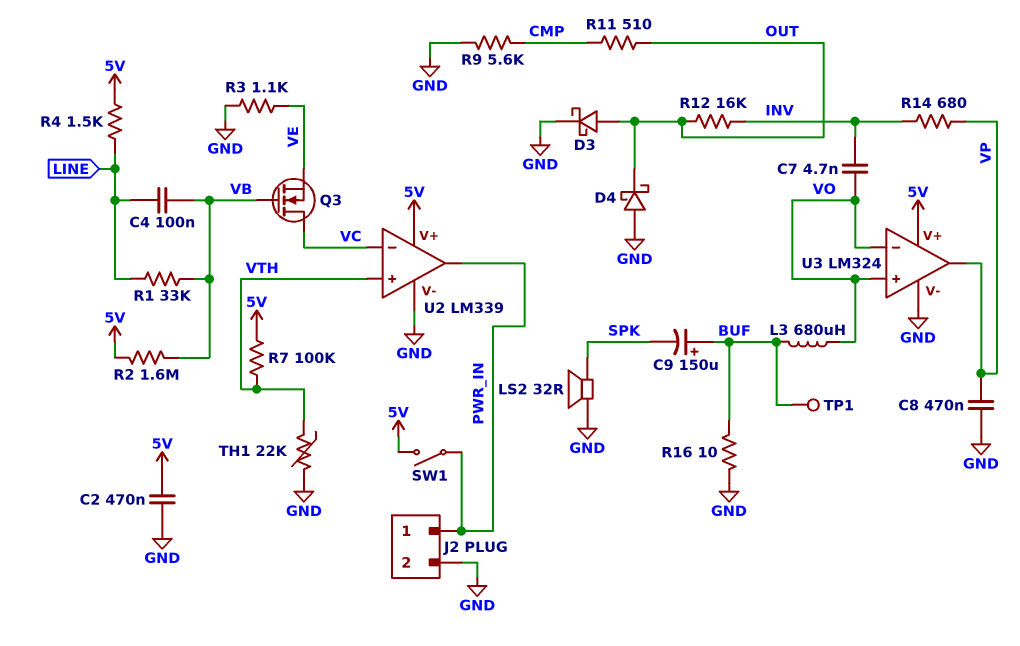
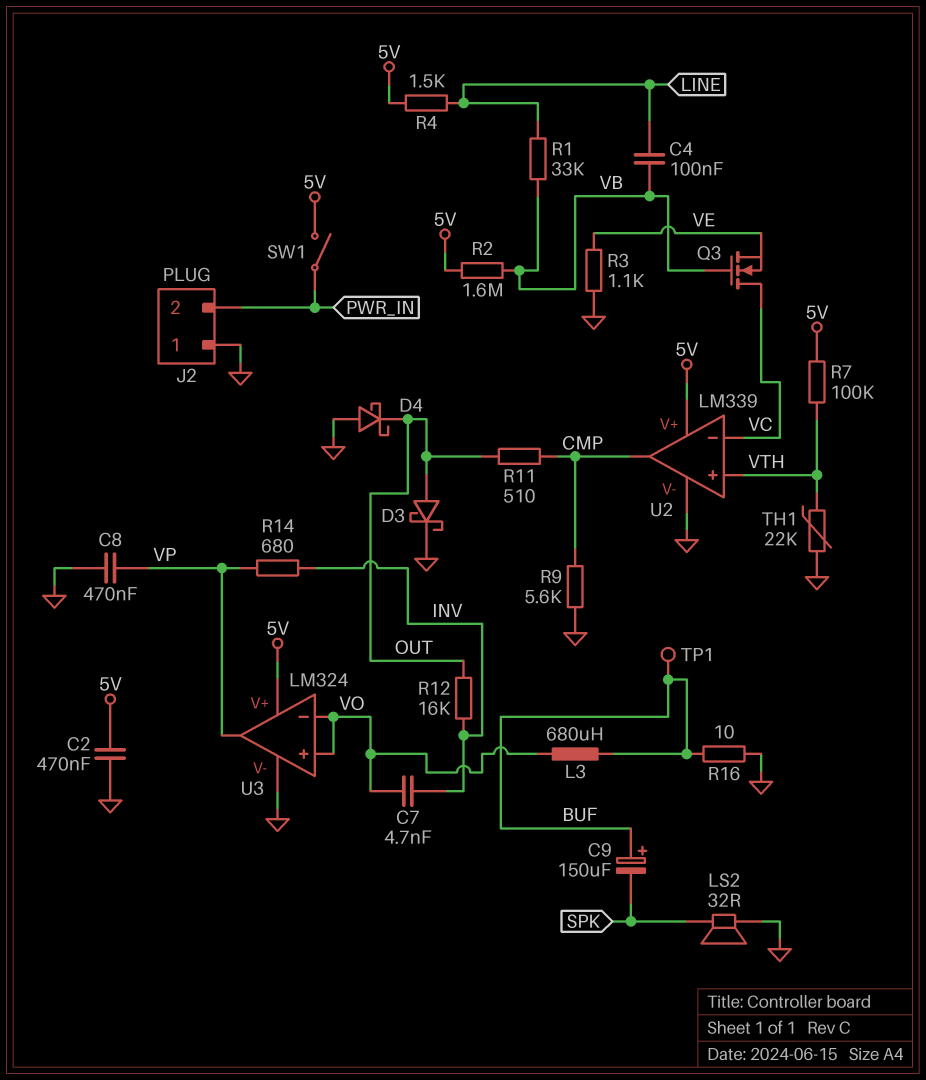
J2 pin 1: PWR_IN -> GND
J2 pin 2: GND -> PWR_IN
U2 pin out: PWR_IN -> CMP

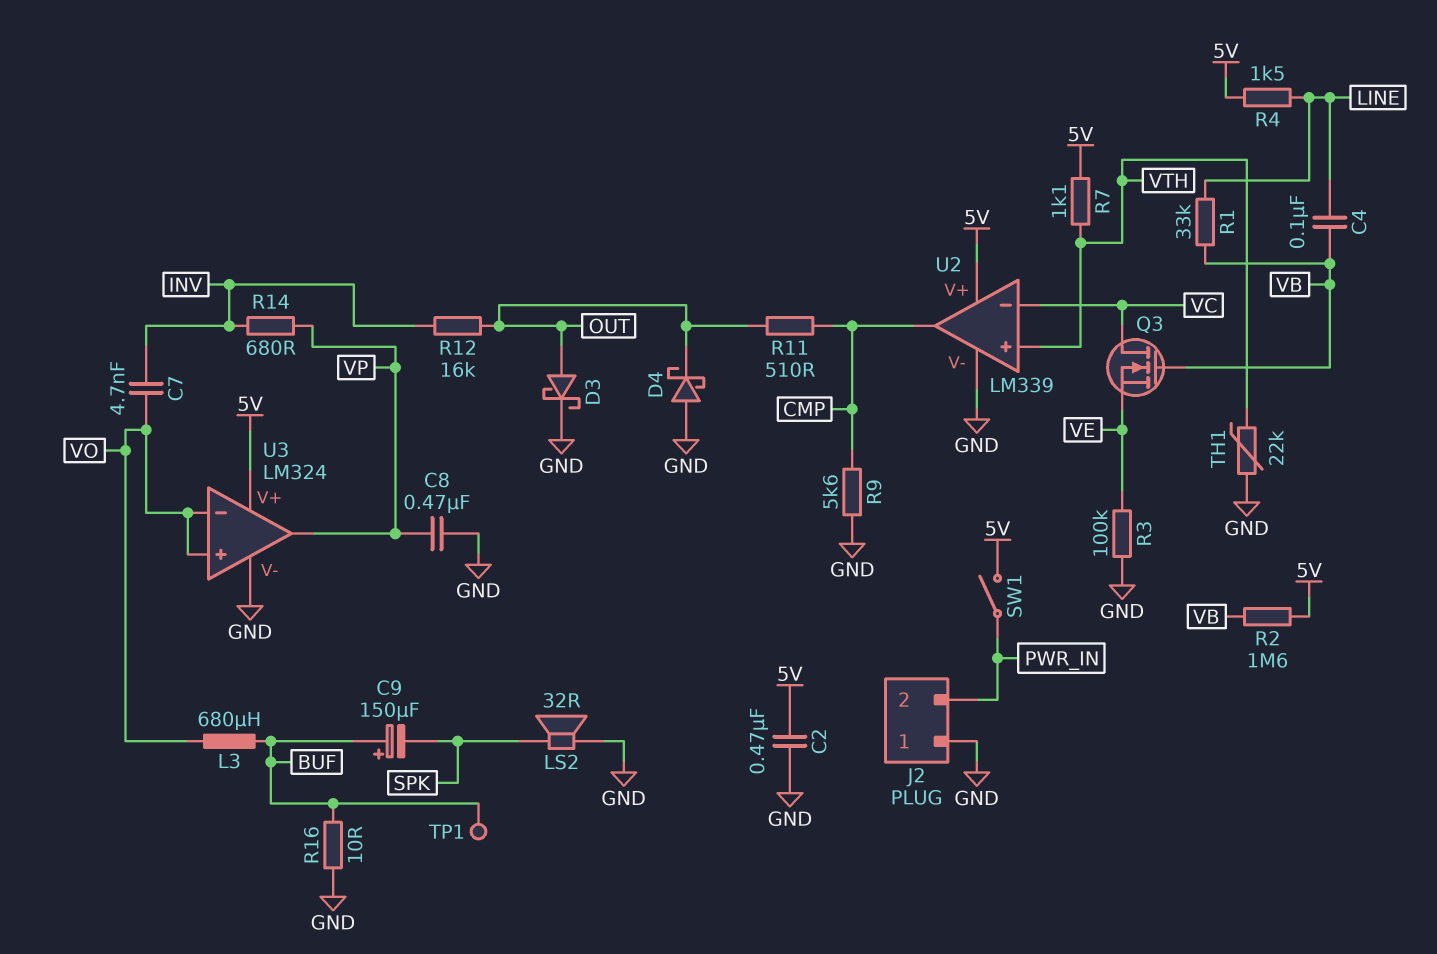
R3: 1.1k (GND, VE) -> 100k (GND, VE)
R7: 100k (5V, VTH) -> 1.1k (5V, VTH)

